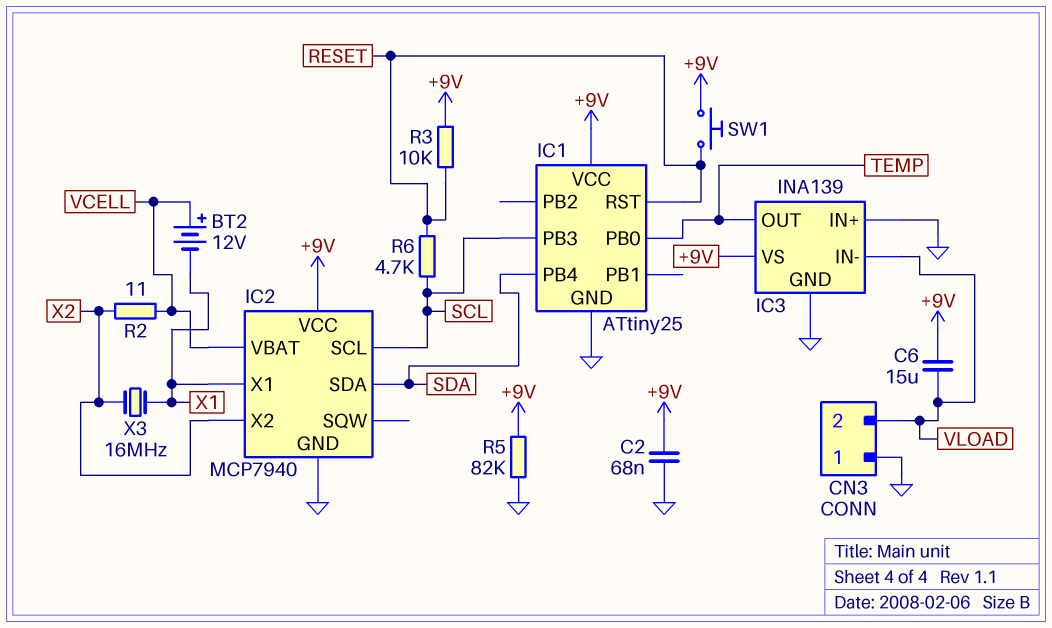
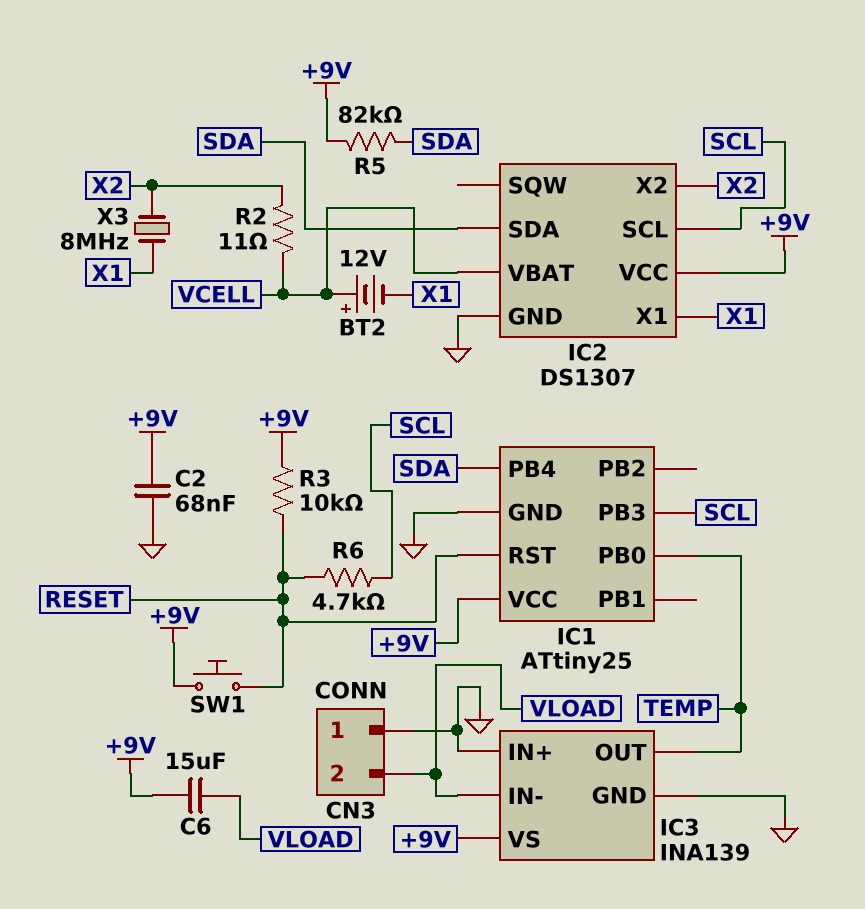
IC2: MCP7940 -> DS1307
R5: 82k (+9V, GND) -> 82k (+9V, SDA)
X3: 16MHz (X1, X2) -> 8MHz (X1, X2)

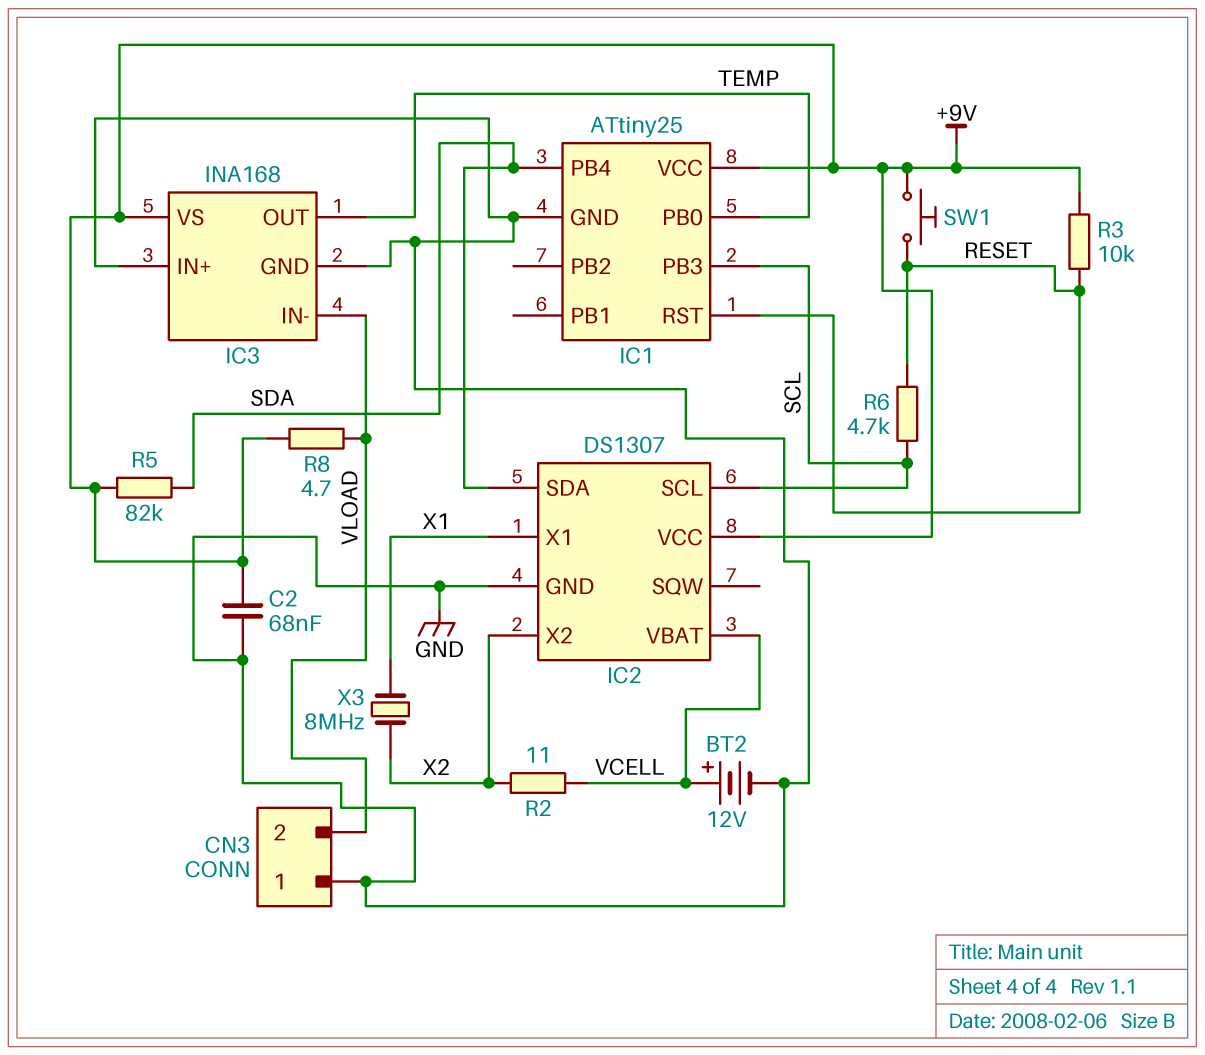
BT2: 12V (plus VCELL, minus X1) -> 12V (plus VCELL, minus GND)
C6: 15uF (+9V, VLOAD) -> none
IC3: INA139 -> INA168
R8: none -> 4.7 (+9V, VLOAD)

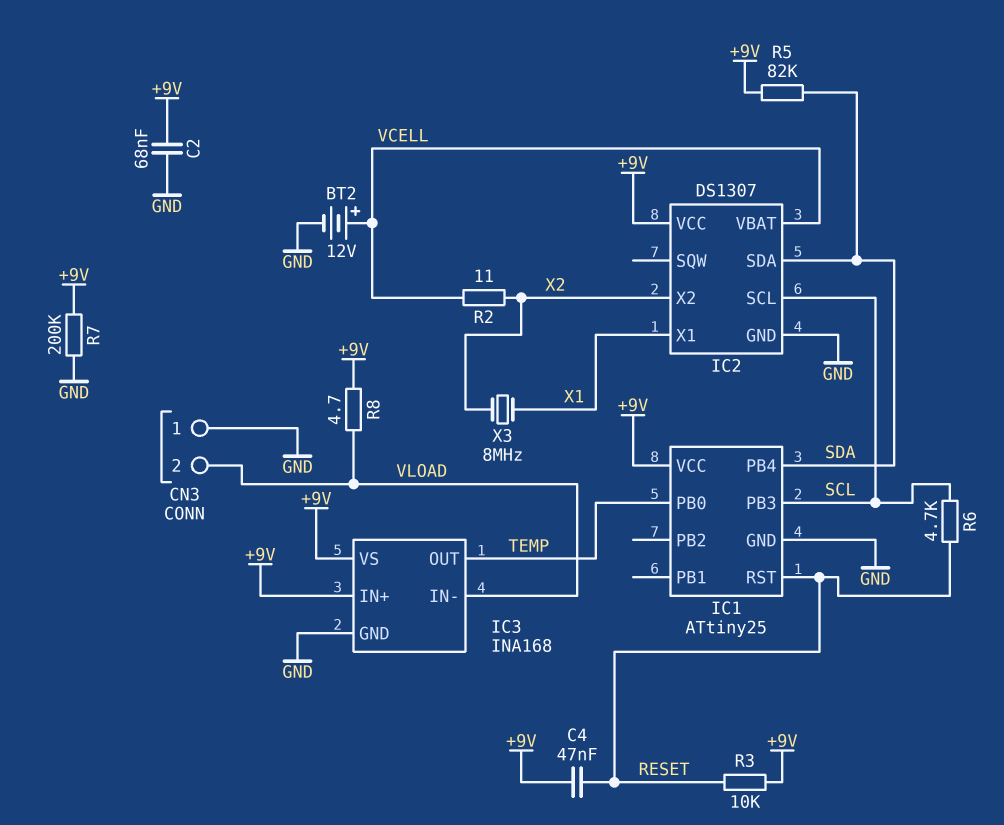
C4: none -> 47nF (+9V, RESET)
IC3 pin IN+: GND -> +9V
R7: none -> 200k (+9V, GND)
SW1: button (+9V, RESET) -> none

